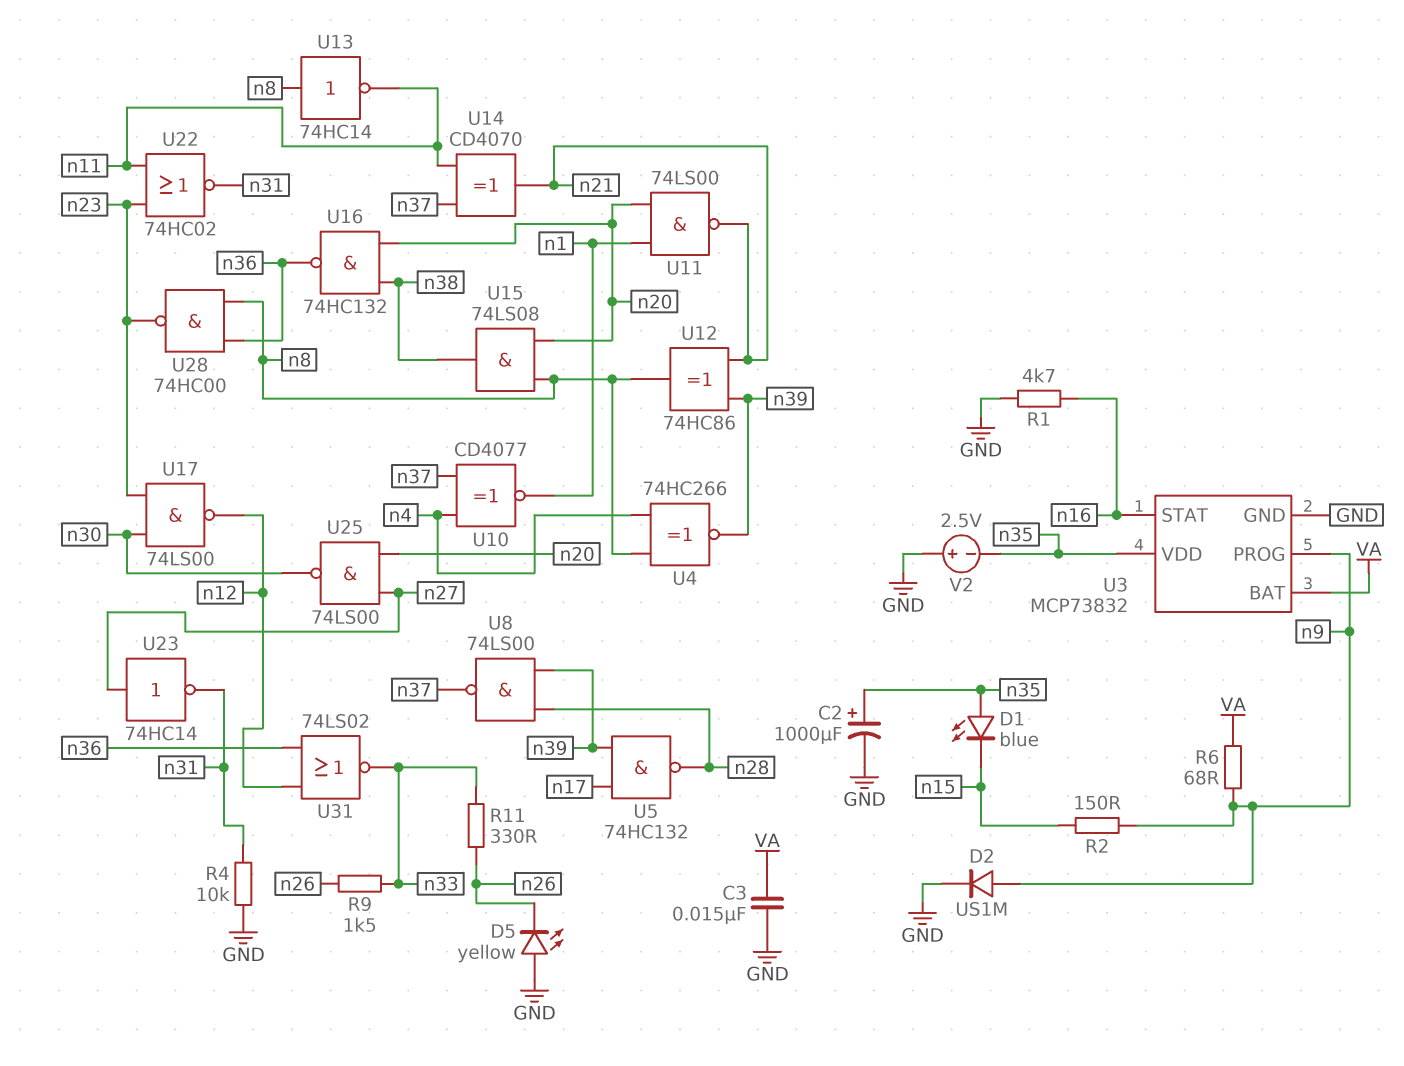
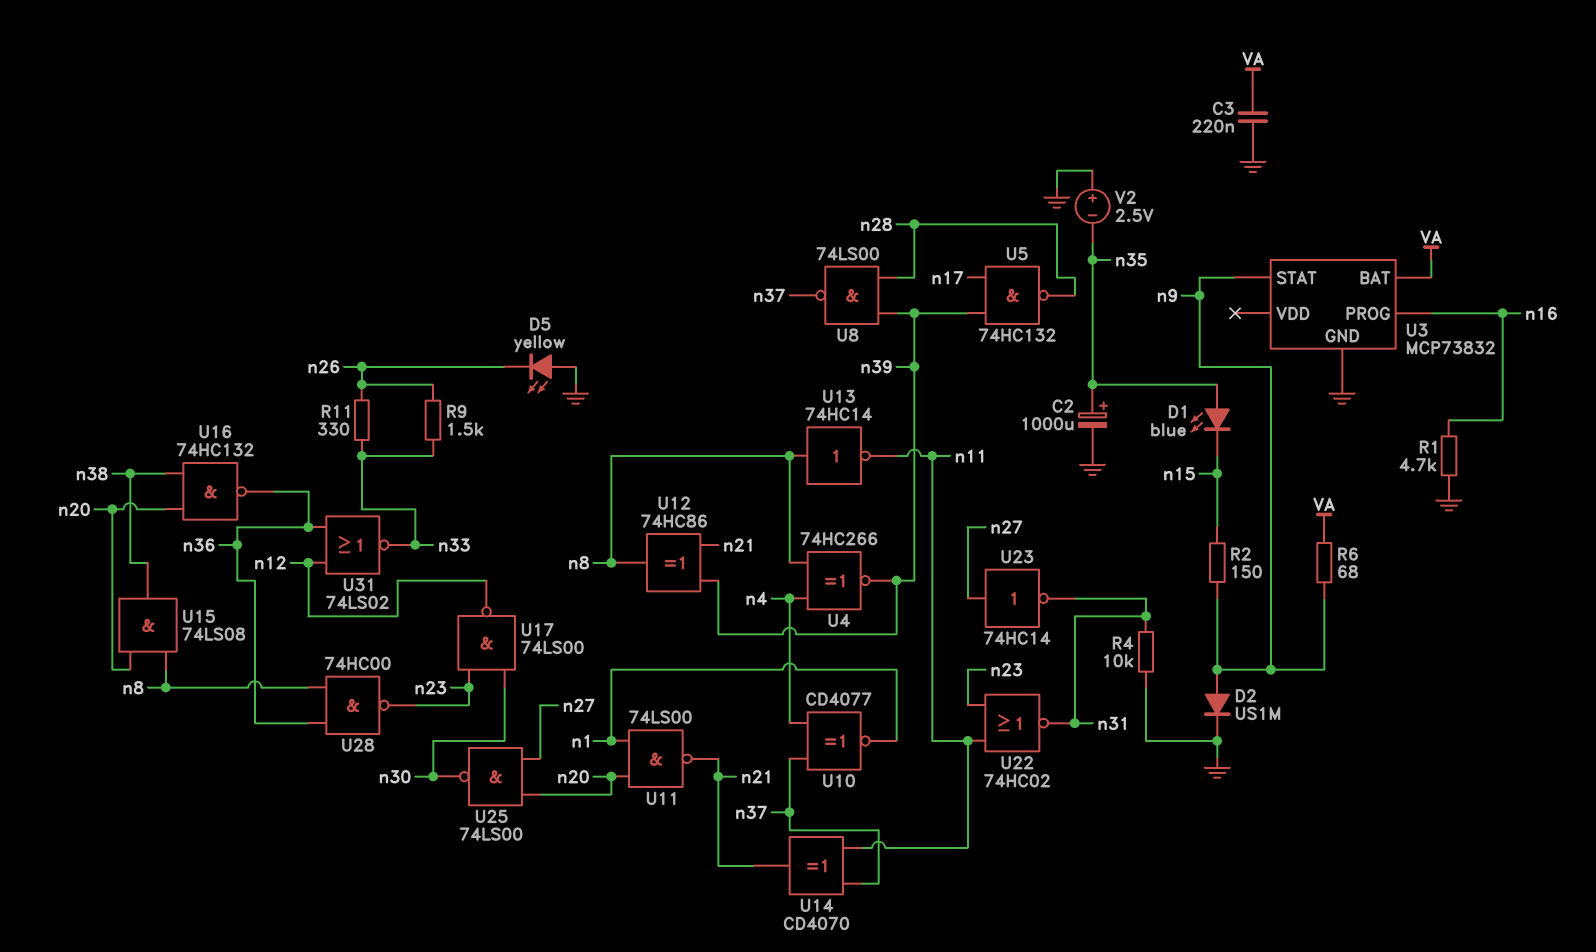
C3: 15nF (GND, VA) -> 220nF (GND, VA)
U3 pin PROG: n9 -> n16
U3 pin STAT: n16 -> n9
U3 pin VDD: n35 -> none

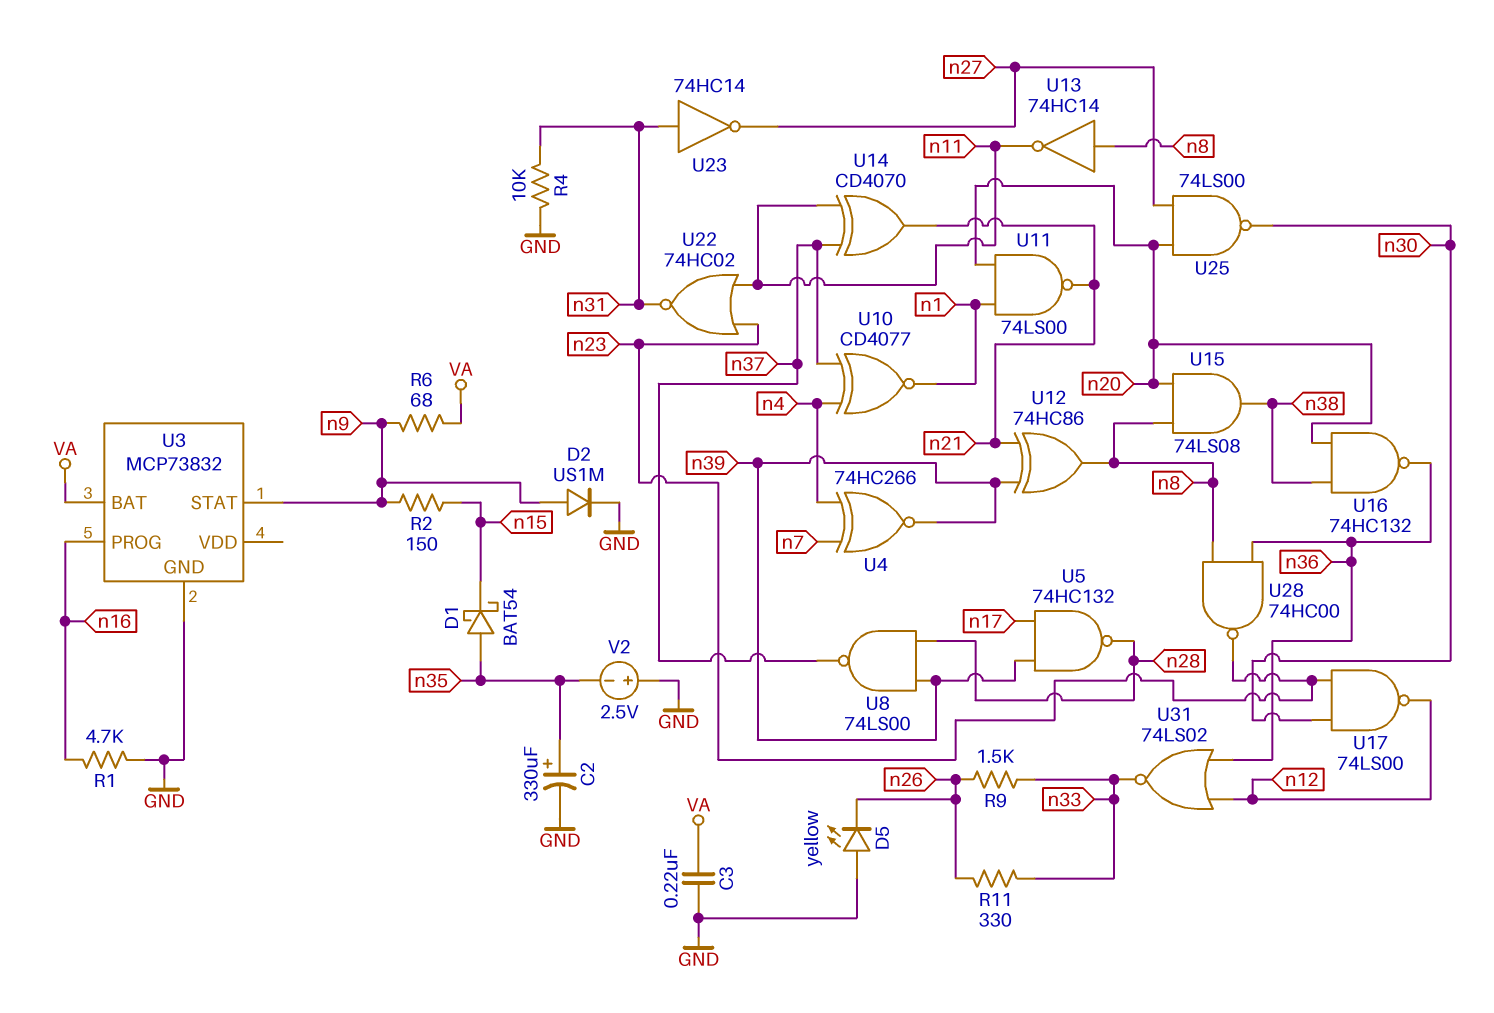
C2: 1000uF (plus n35, minus GND) -> 330uF (plus n35, minus GND)
D1: LED blue (A n35, K n15) -> schottky BAT54 (A n35, K n15)
U4: XNOR 74HC266 (in n4, in n8, out n39) -> XNOR 74HC266 (in n4, in n7, out n39)
U23: NOT 74HC14 (in n27, out n31) -> NOT 74HC14 (in n31, out n27)

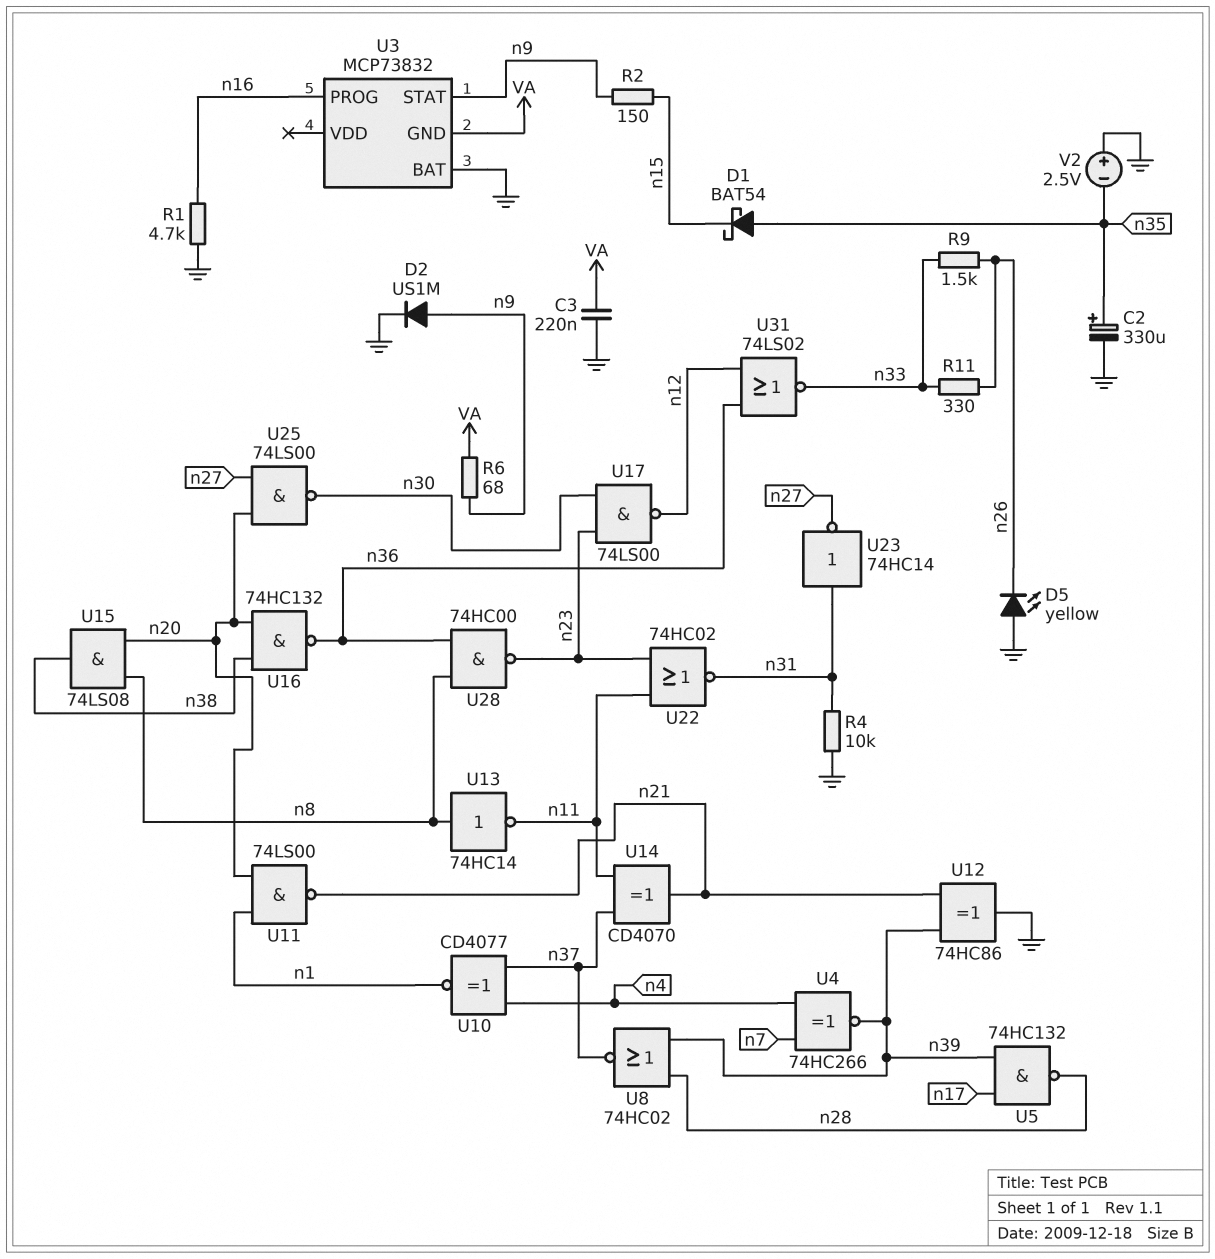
U3 pin BAT: VA -> GND
U3 pin GND: GND -> VA
U8: NAND 74LS00 (in n28, in n39, out n37) -> NOR 74HC02 (in n28, in n39, out n37)
U12: XOR 74HC86 (in n21, in n39, out n8) -> XOR 74HC86 (in n21, in n39, out GND)

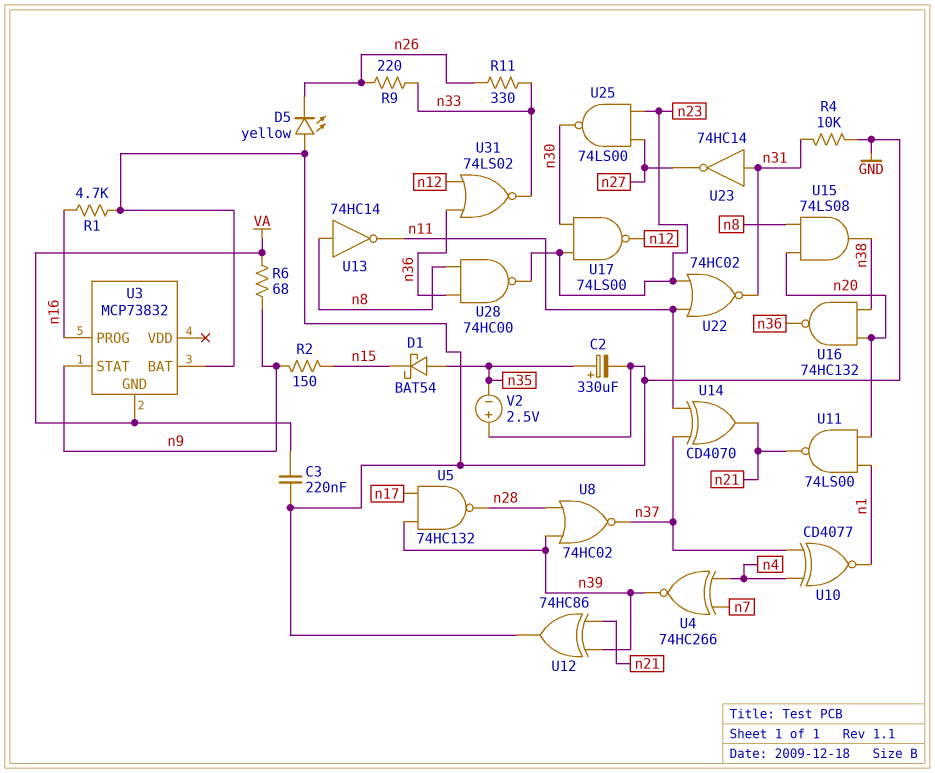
D2: diode US1M (A n9, K GND) -> none
R9: 1.5k (n26, n33) -> 220 (n26, n33)
U25: NAND 74LS00 (in n20, in n27, out n30) -> NAND 74LS00 (in n23, in n27, out n30)

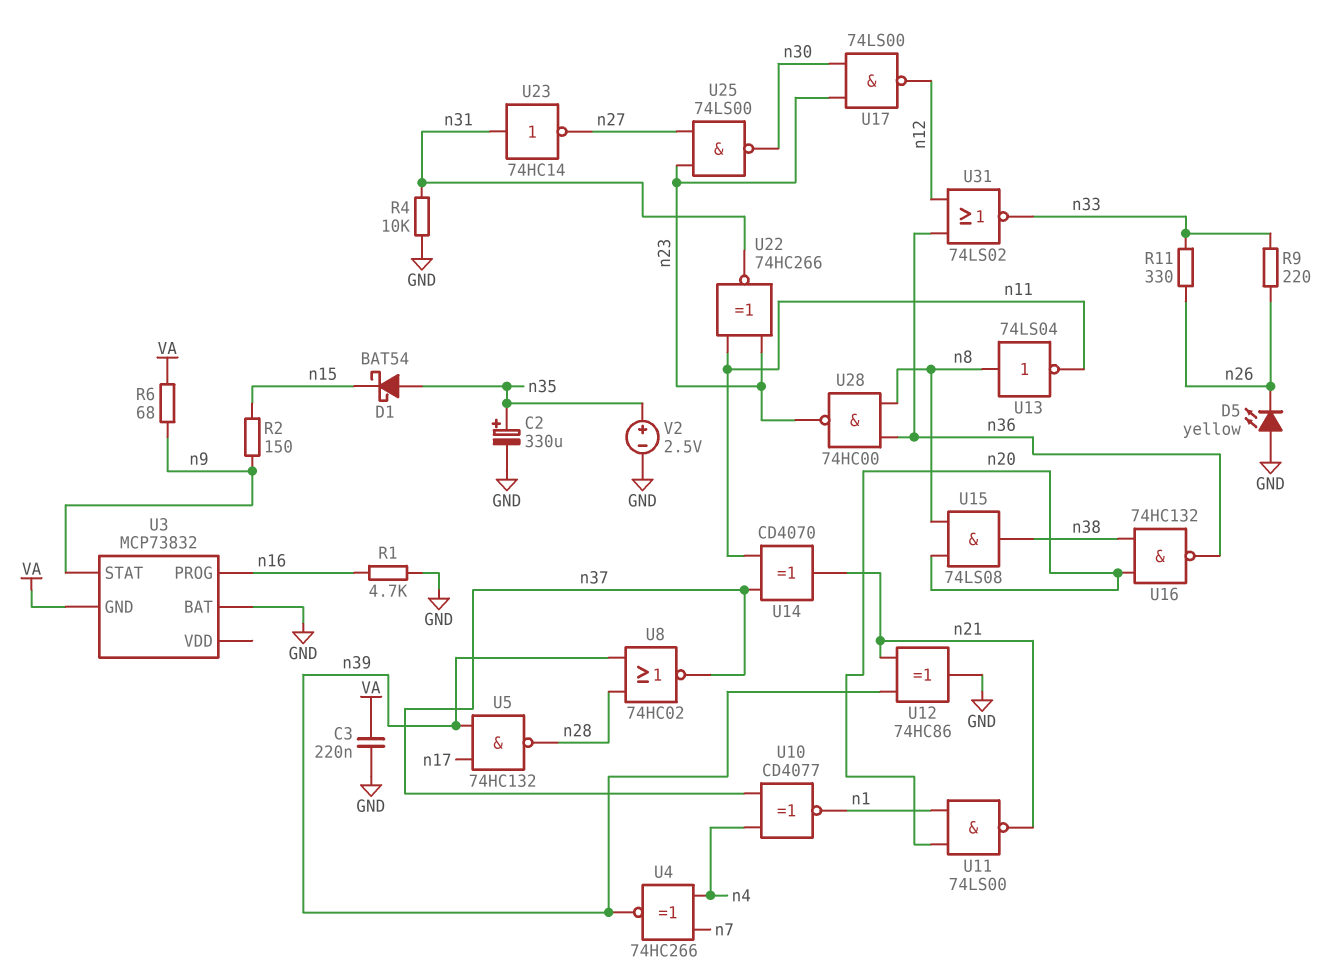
U13: NOT 74HC14 (in n8, out n11) -> NOT 74LS04 (in n8, out n11)
U22: NOR 74HC02 (in n11, in n23, out n31) -> XNOR 74HC266 (in n11, in n23, out n31)
V2: 2.5V (plus GND, minus n35) -> 2.5V (plus n35, minus GND)

